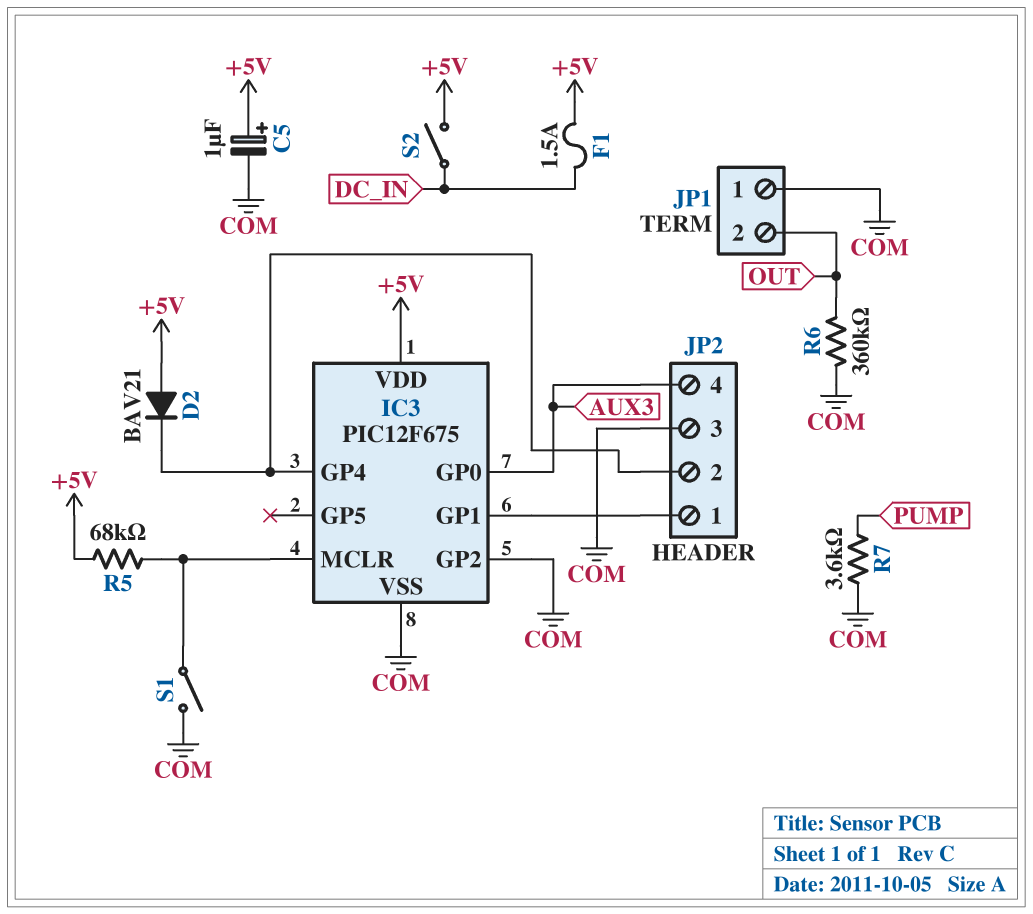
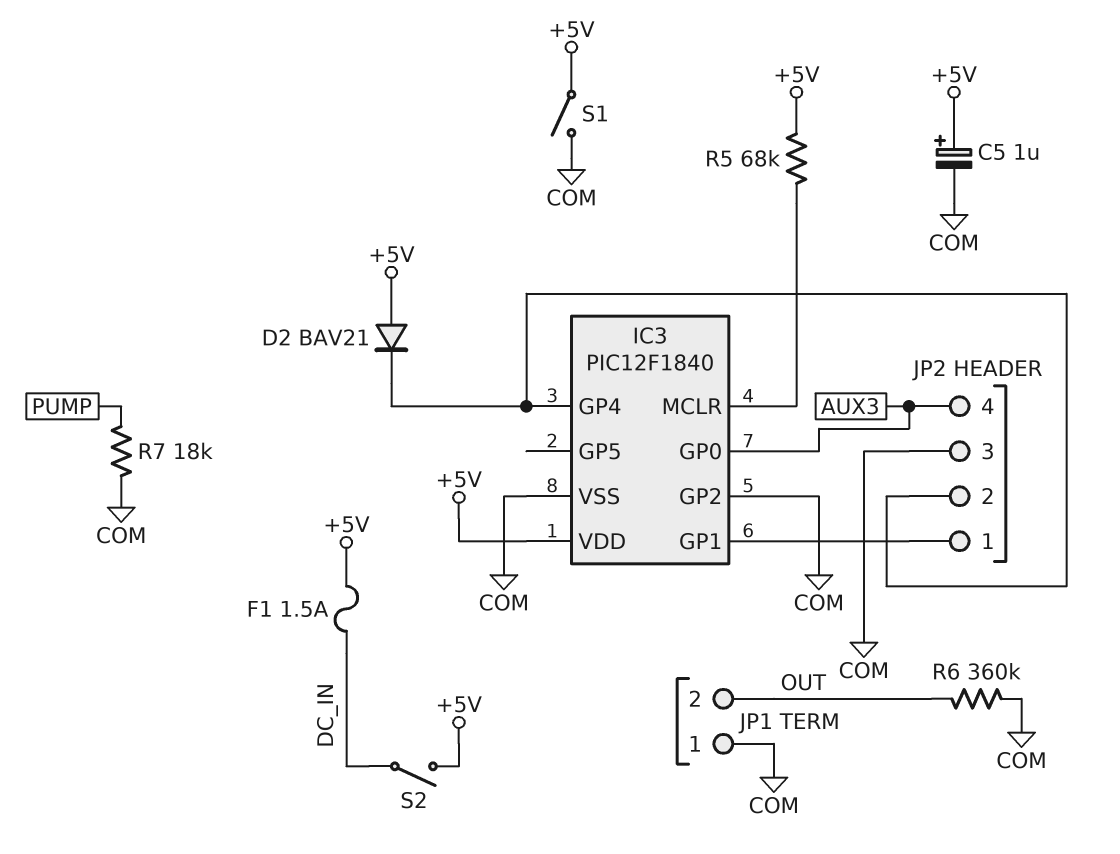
IC3: PIC12F675 -> PIC12F1840
R7: 3.6k (COM, PUMP) -> 18k (COM, PUMP)
S1: switch (COM, IC3/MCLR) -> switch (+5V, COM)

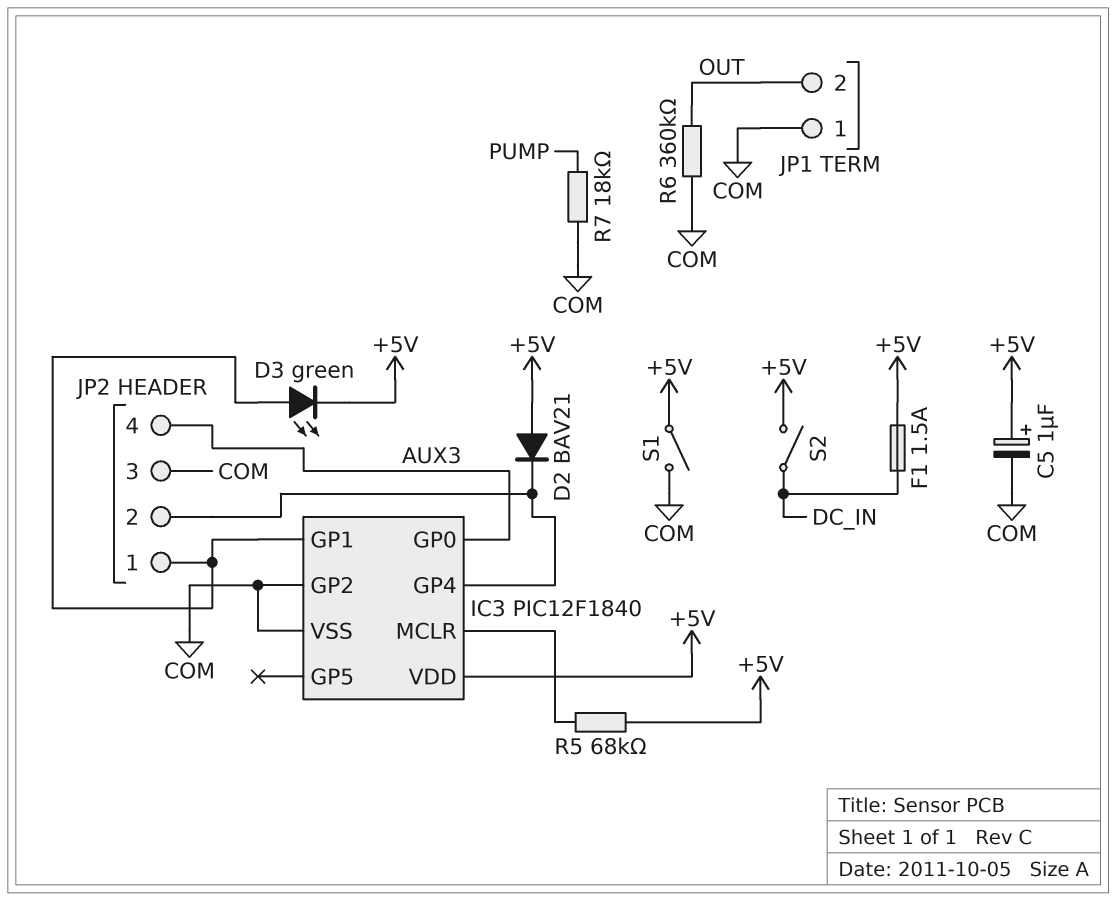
D3: none -> LED green (A IC3/GP1, K +5V)

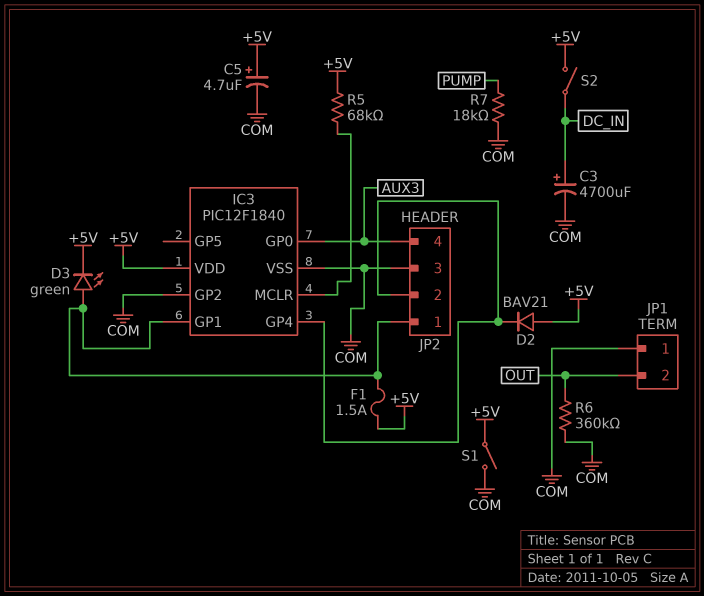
C3: none -> 4700uF (plus DC_IN, minus COM)
C5: 1uF (plus +5V, minus COM) -> 4.7uF (plus +5V, minus COM)
F1: 1.5A (+5V, DC_IN) -> 1.5A (+5V, IC3/GP1)

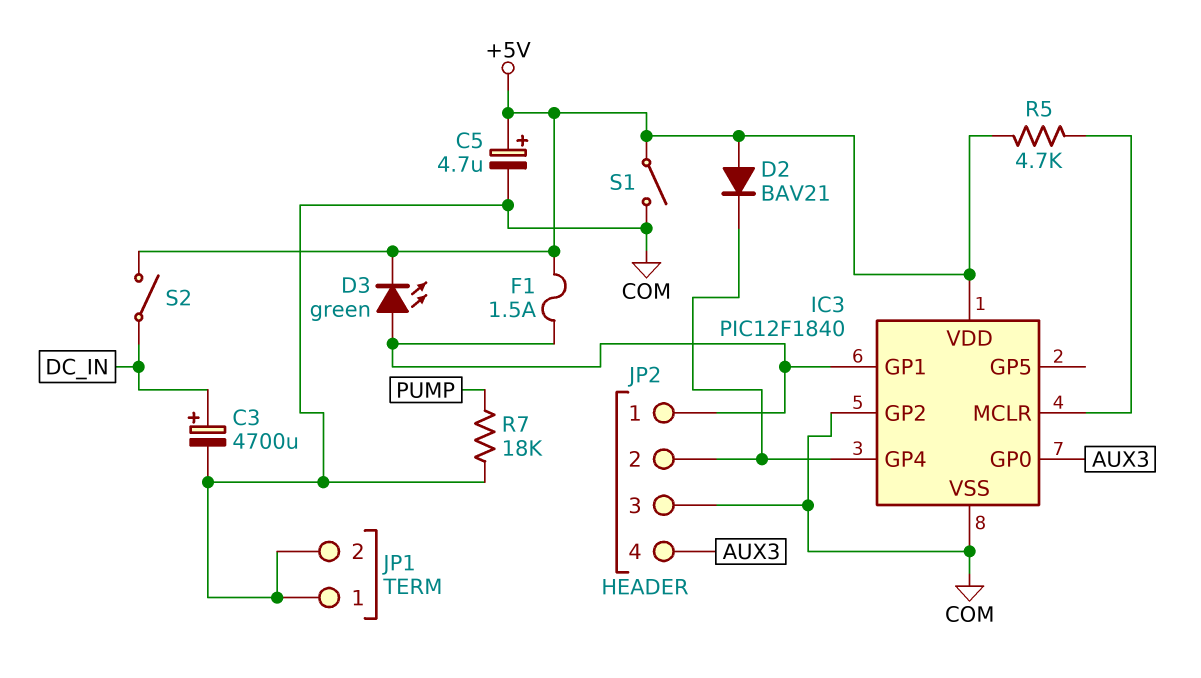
JP1 pin 2: OUT -> COM
R5: 68k (+5V, IC3/MCLR) -> 4.7k (+5V, IC3/MCLR)
R6: 360k (COM, OUT) -> none

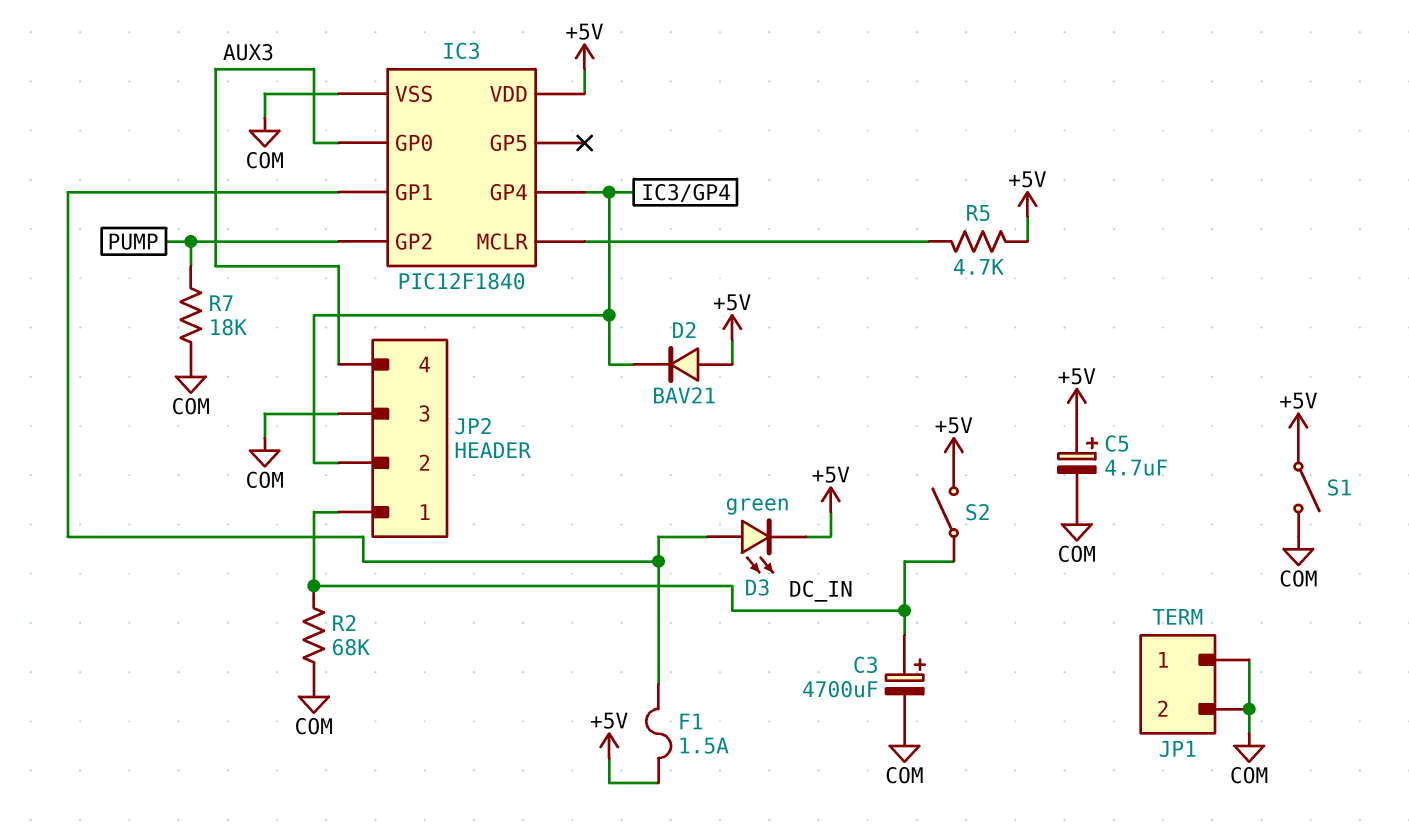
IC3 pin GP2: COM -> PUMP
JP2 pin 1: IC3/GP1 -> DC_IN
R2: none -> 68k (COM, DC_IN)

